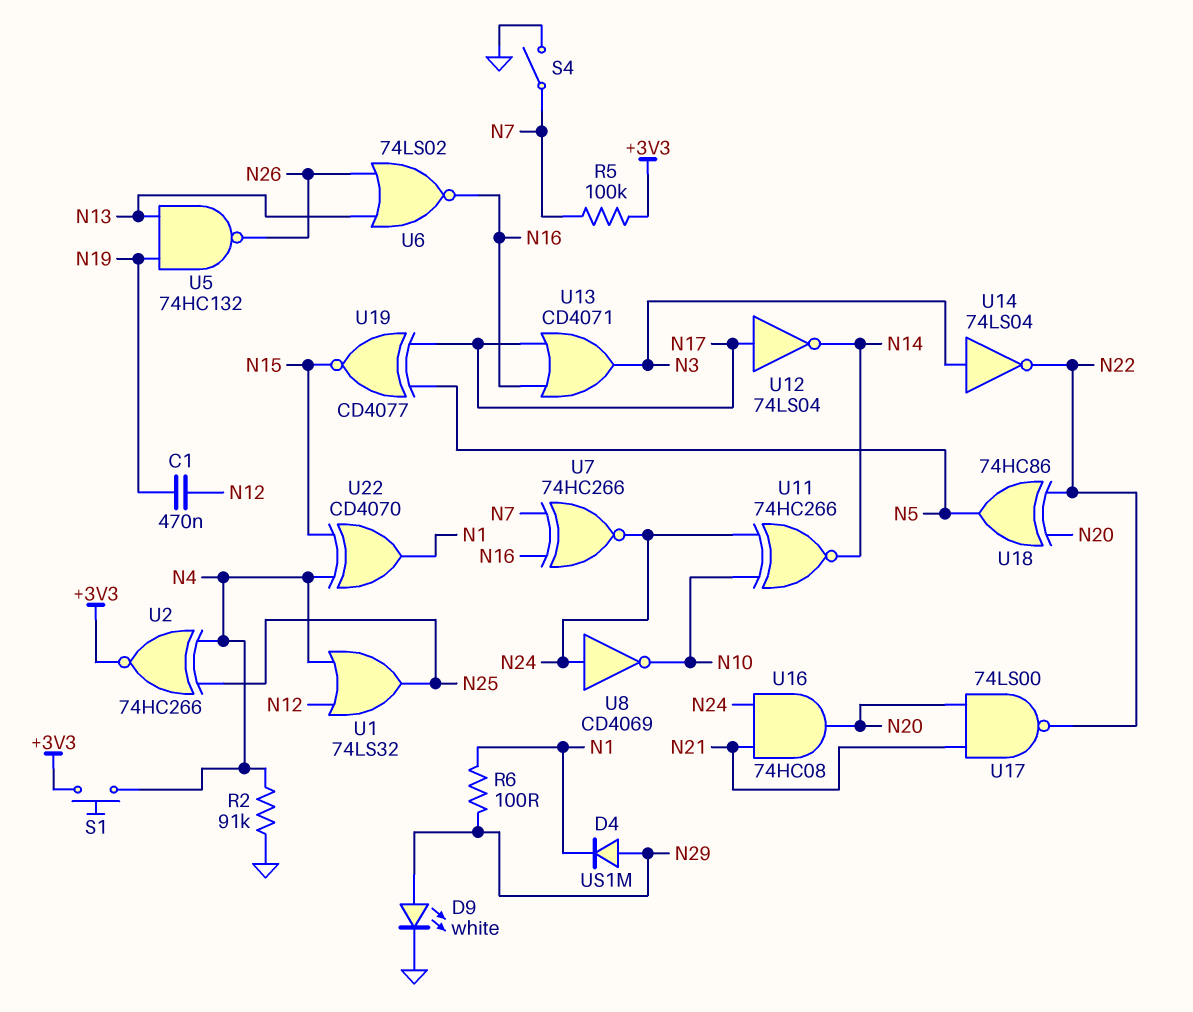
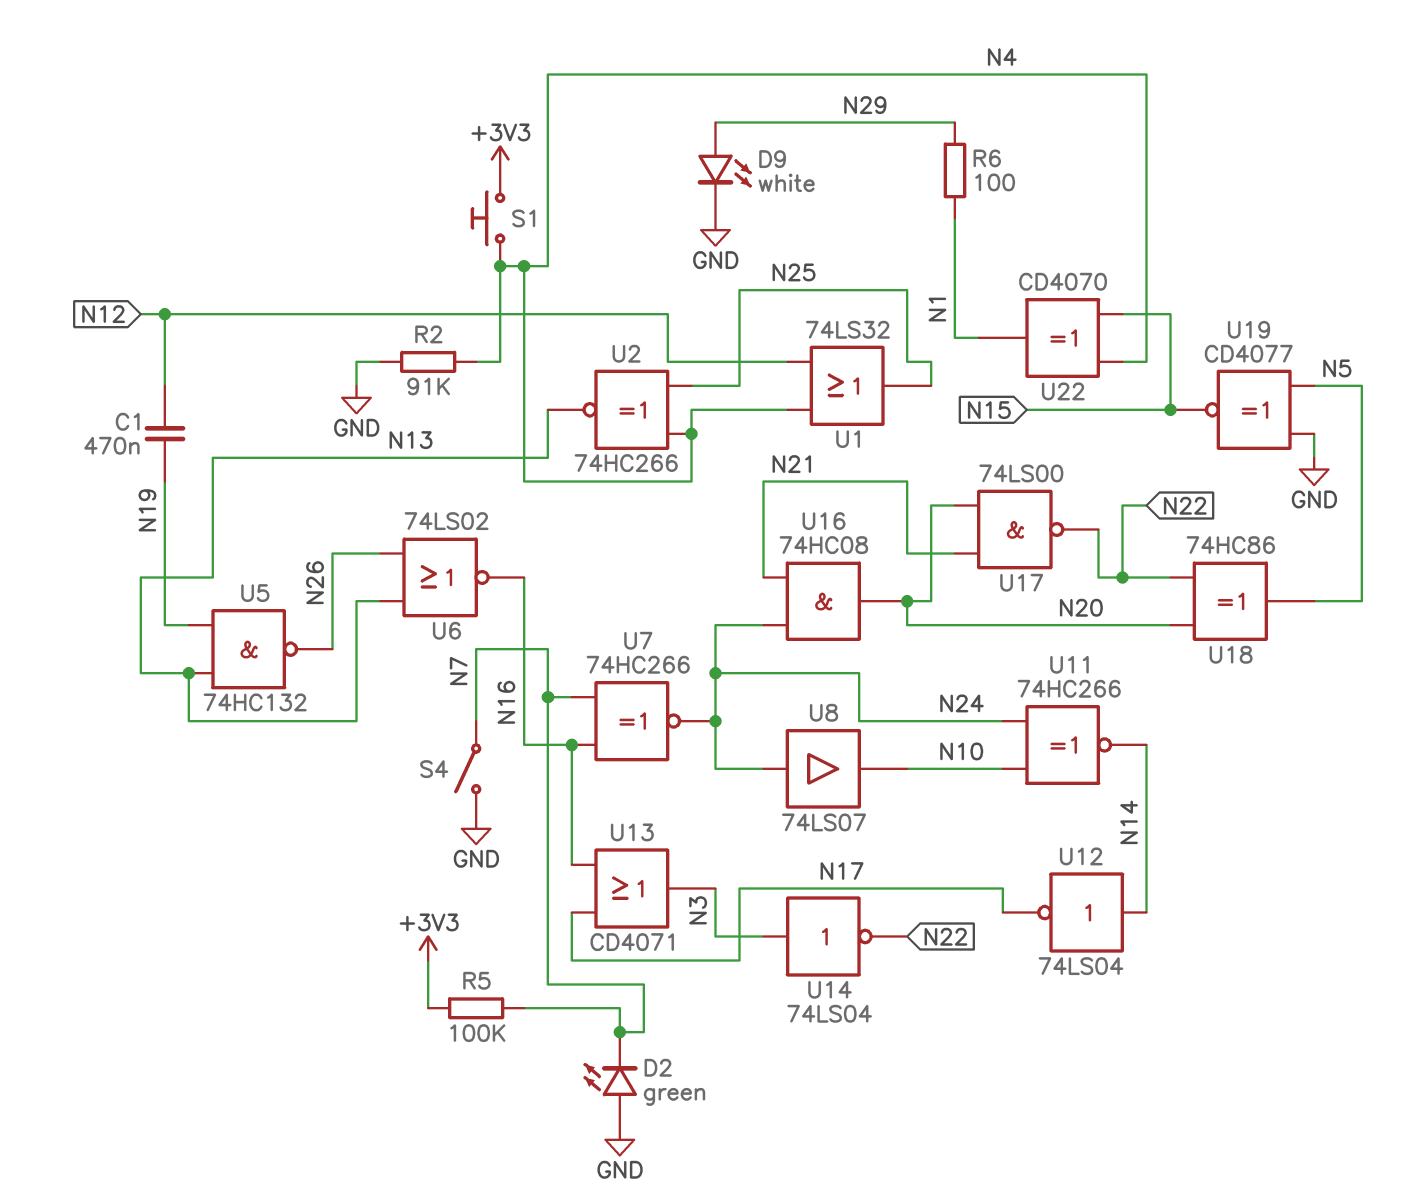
D2: none -> LED green (A GND, K N7)
D4: diode US1M (A N29, K N1) -> none
U2: XNOR 74HC266 (in N4, in N25, out +3V3) -> XNOR 74HC266 (in N4, in N25, out N13)
U8: NOT CD4069 (in N24, out N10) -> buffer 74LS07 (in N24, out N10)
U12: NOT 74LS04 (in N17, out N14) -> NOT 74LS04 (in N14, out N17)
U19: XNOR CD4077 (in N5, in N17, out N15) -> XNOR CD4077 (in GND, in N5, out N15)

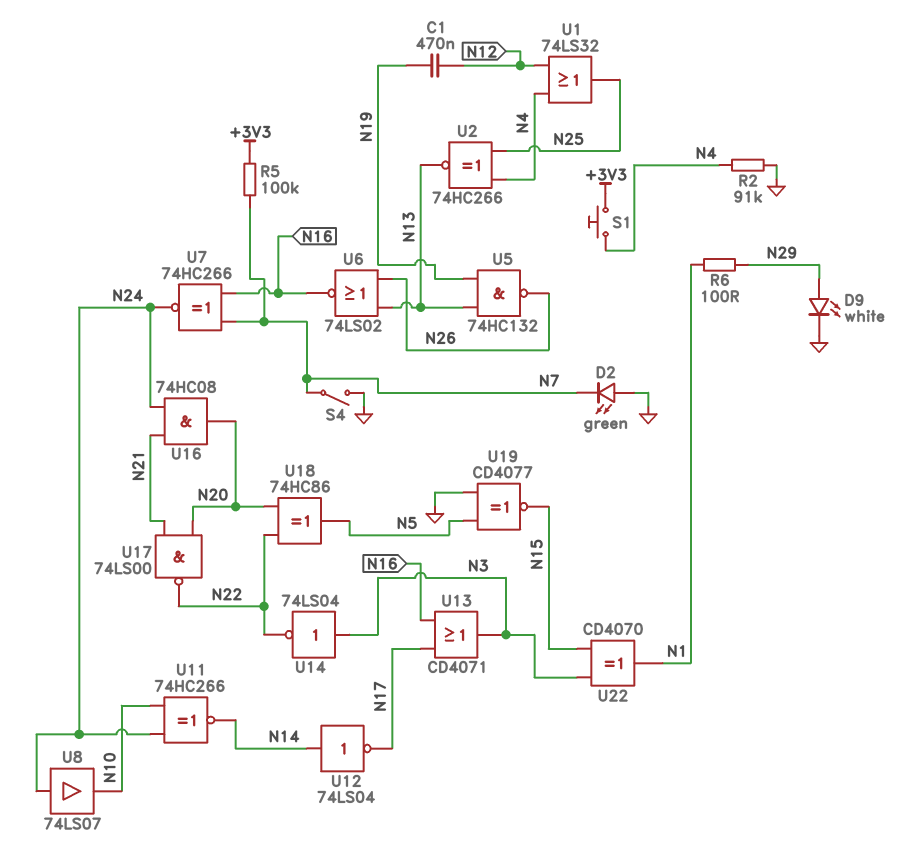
U22: XOR CD4070 (in N4, in N15, out N1) -> XOR CD4070 (in N3, in N15, out N1)

